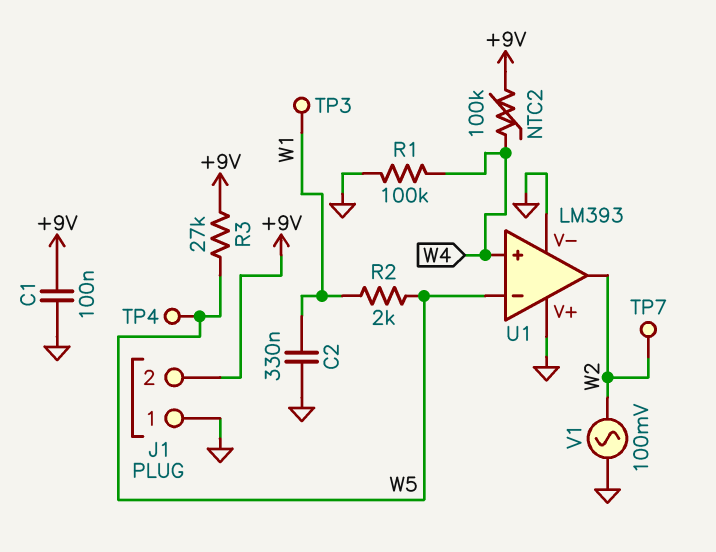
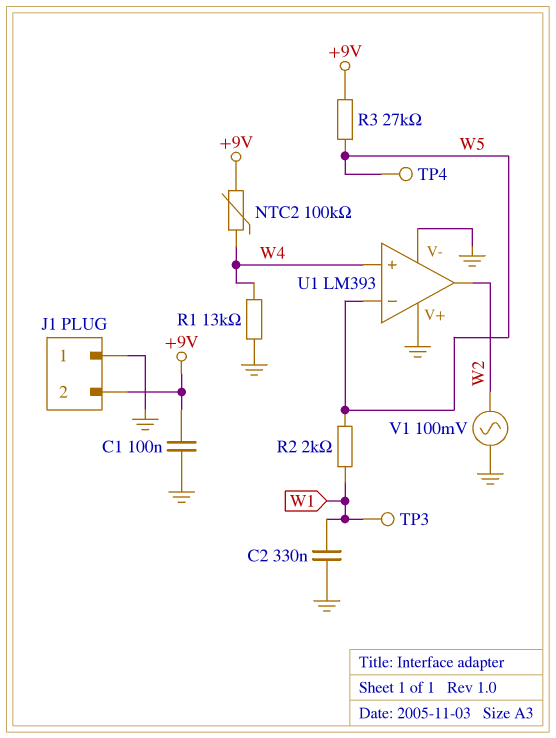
R1: 100k (GND, W4) -> 13k (GND, W4)
TP7: test point (W2) -> none

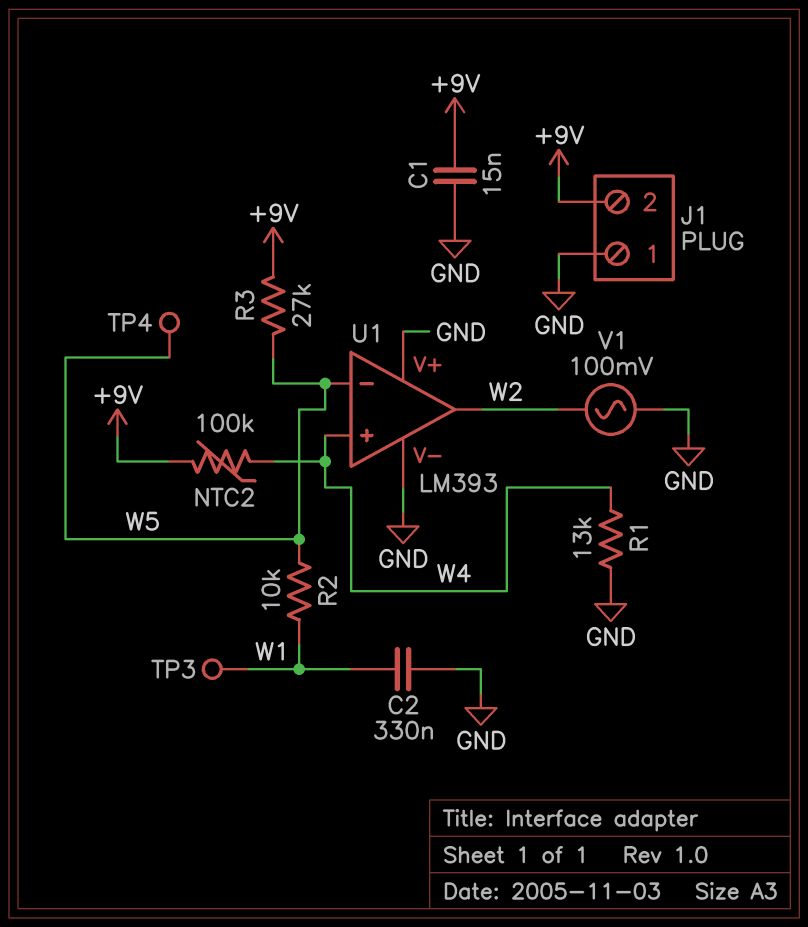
C1: 100nF (+9V, GND) -> 15nF (+9V, GND)
R2: 2k (W1, W5) -> 10k (W1, W5)

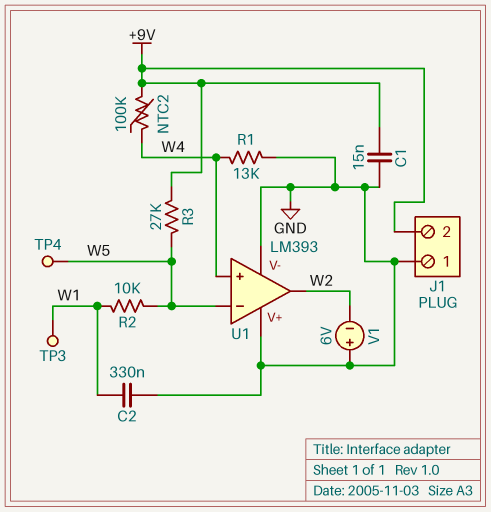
V1: AC 100mV (GND, W2) -> 6V (plus GND, minus W2)

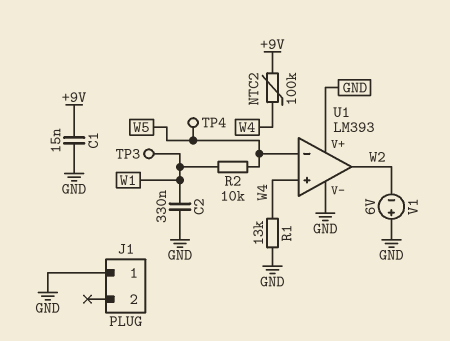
J1 pin 2: +9V -> none
R3: 27k (+9V, W5) -> none

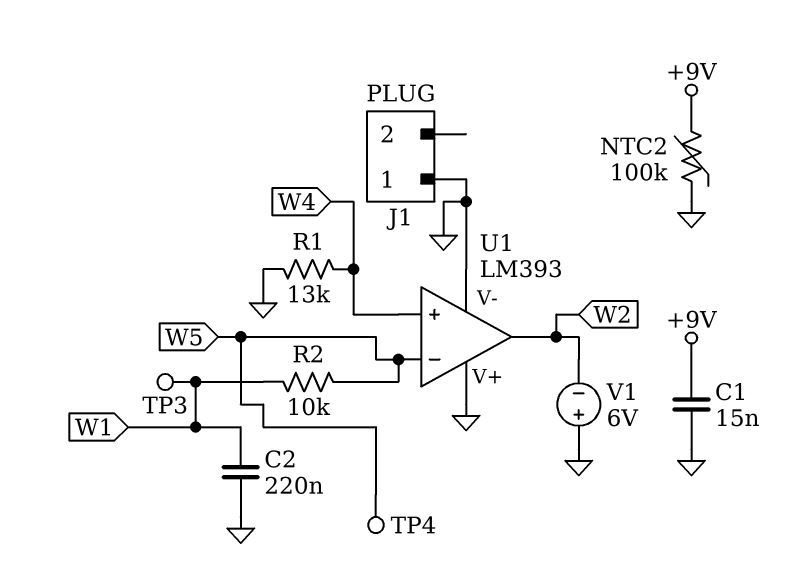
C2: 330nF (GND, W1) -> 220nF (GND, W1)
NTC2: 100k (+9V, W4) -> 100k (+9V, GND)

